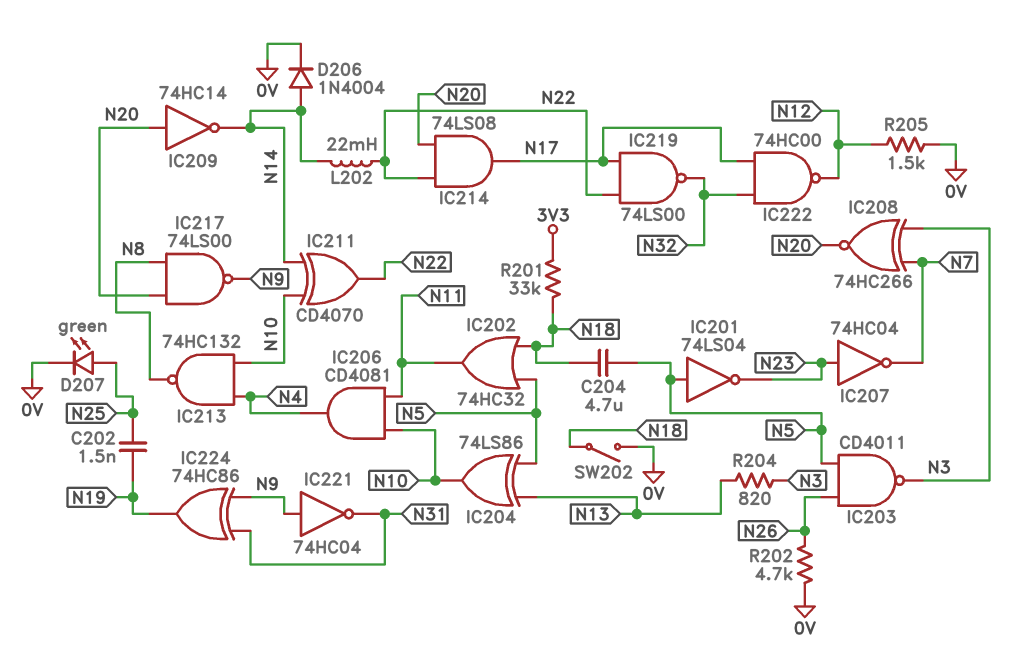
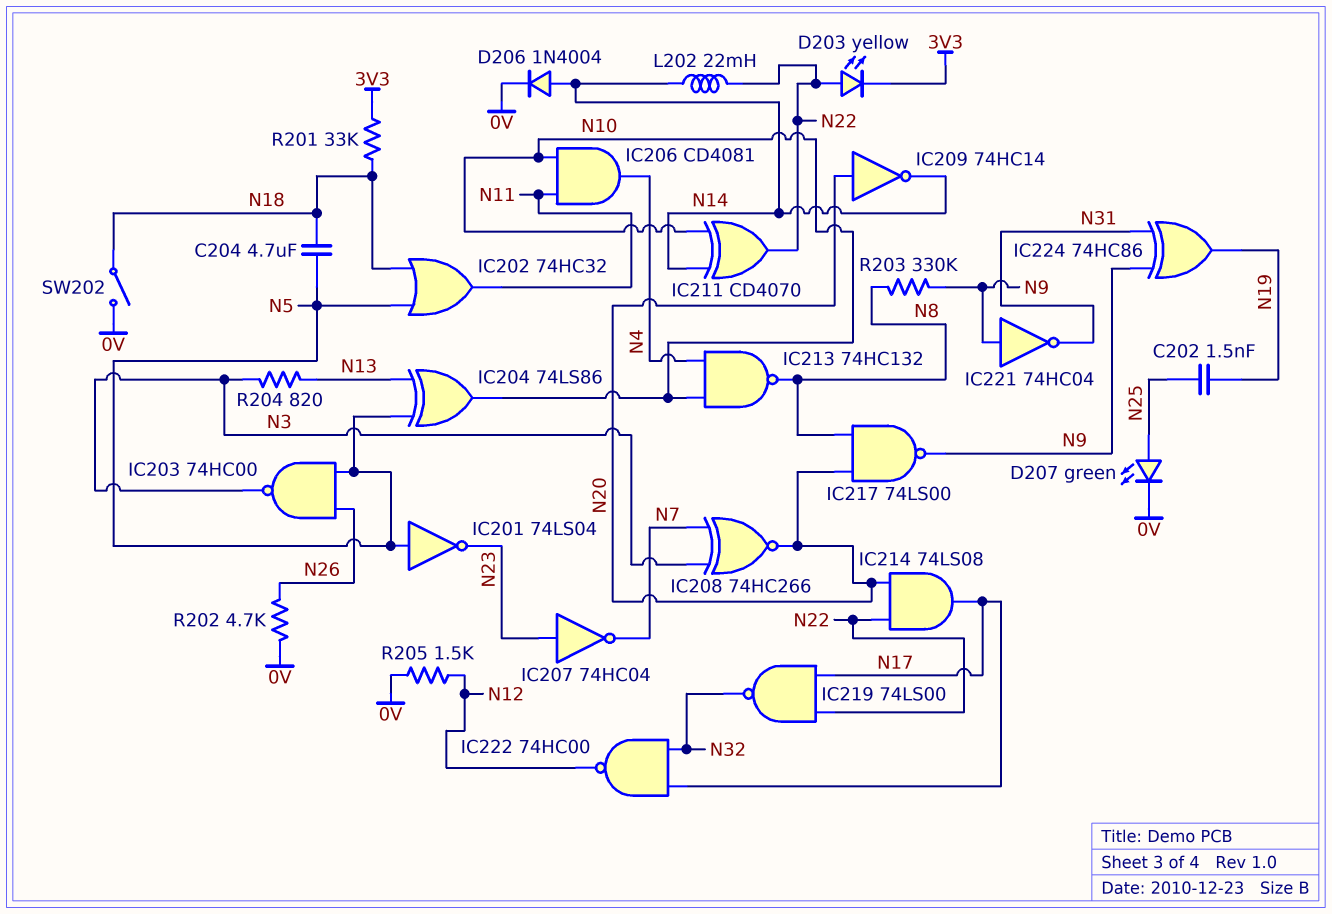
D203: none -> LED yellow (A N22, K 3V3)
IC203: NAND CD4011 (in N5, in N26, out N3) -> NAND 74HC00 (in N5, in N26, out N3)
R203: none -> 330k (N8, N9)

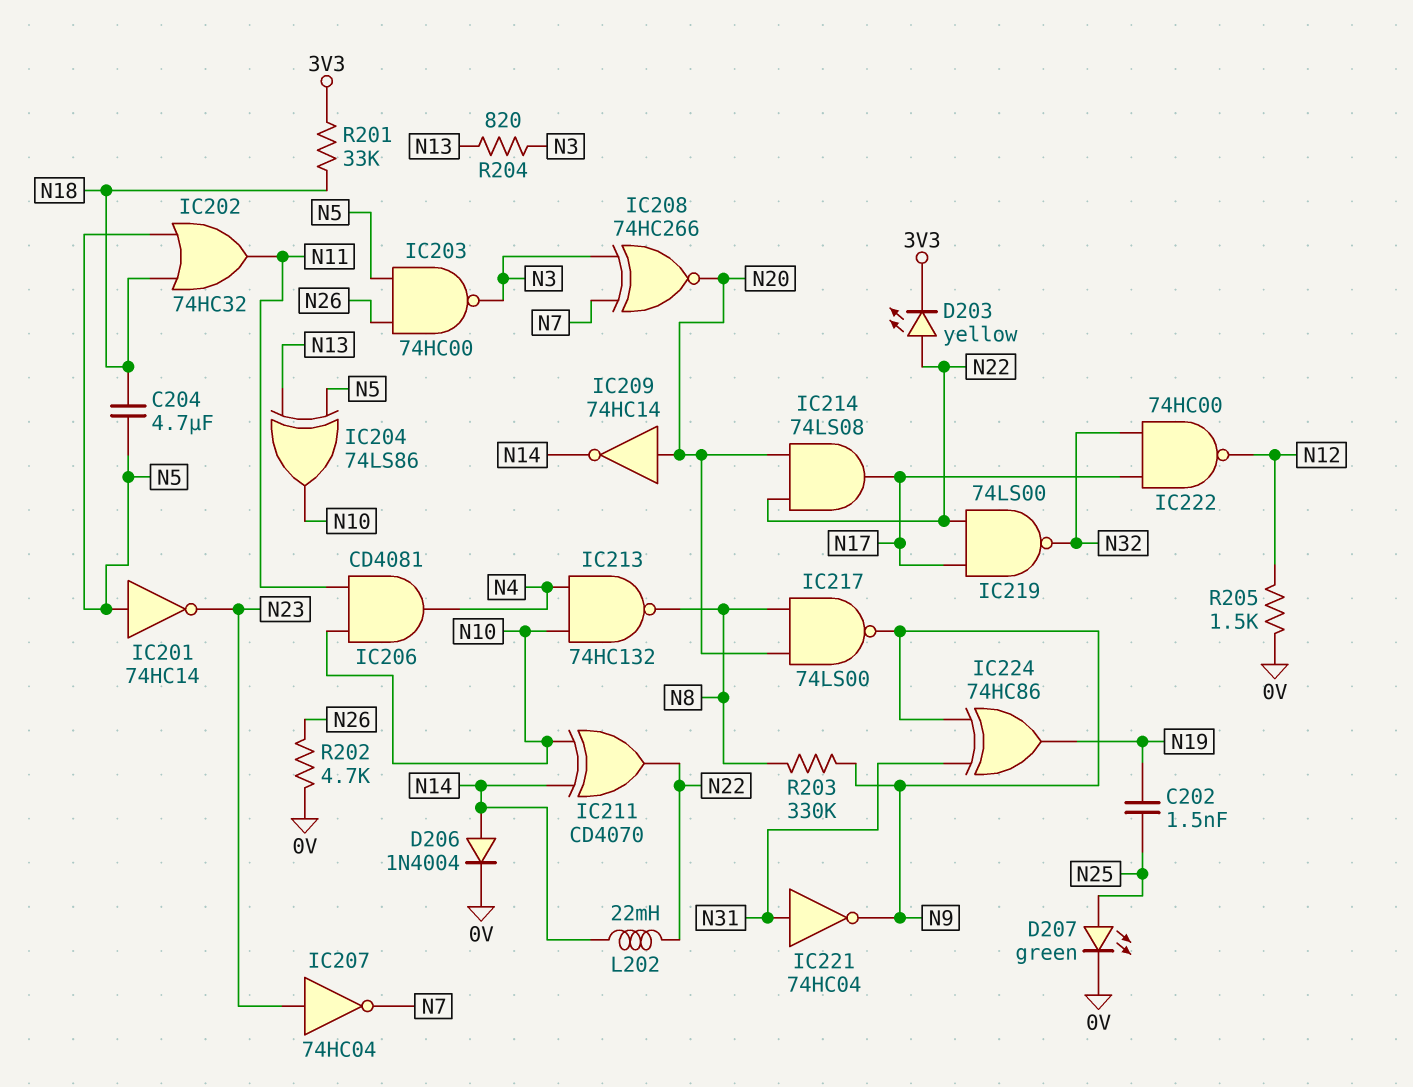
IC201: NOT 74LS04 (in N5, out N23) -> NOT 74HC14 (in N5, out N23)
IC221: NOT 74HC04 (in N9, out N31) -> NOT 74HC04 (in N31, out N9)
SW202: switch (0V, N18) -> none

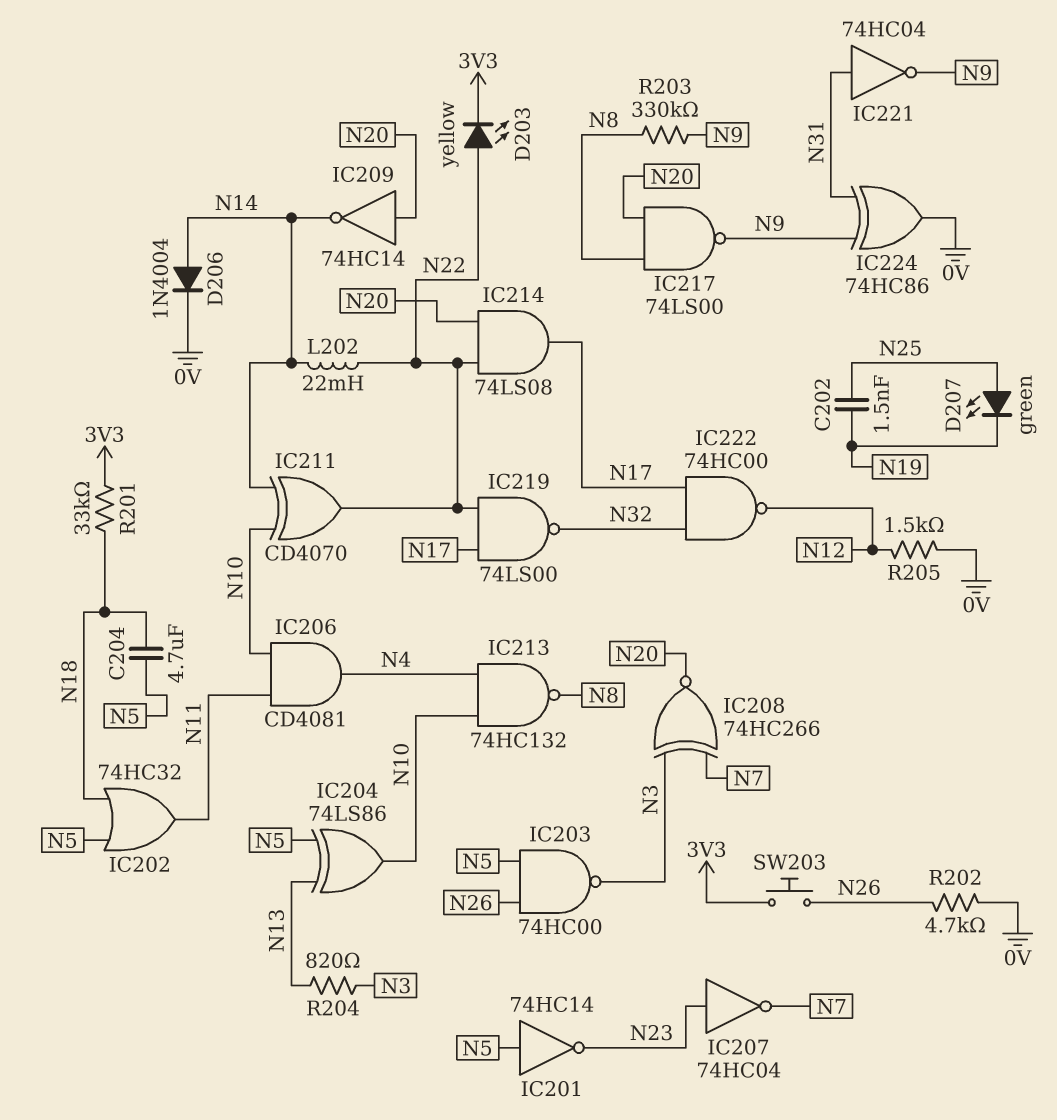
D207: LED green (A N25, K 0V) -> LED green (A N25, K N19)
IC224: XOR 74HC86 (in N9, in N31, out N19) -> XOR 74HC86 (in N9, in N31, out 0V)
SW203: none -> button (3V3, N26)

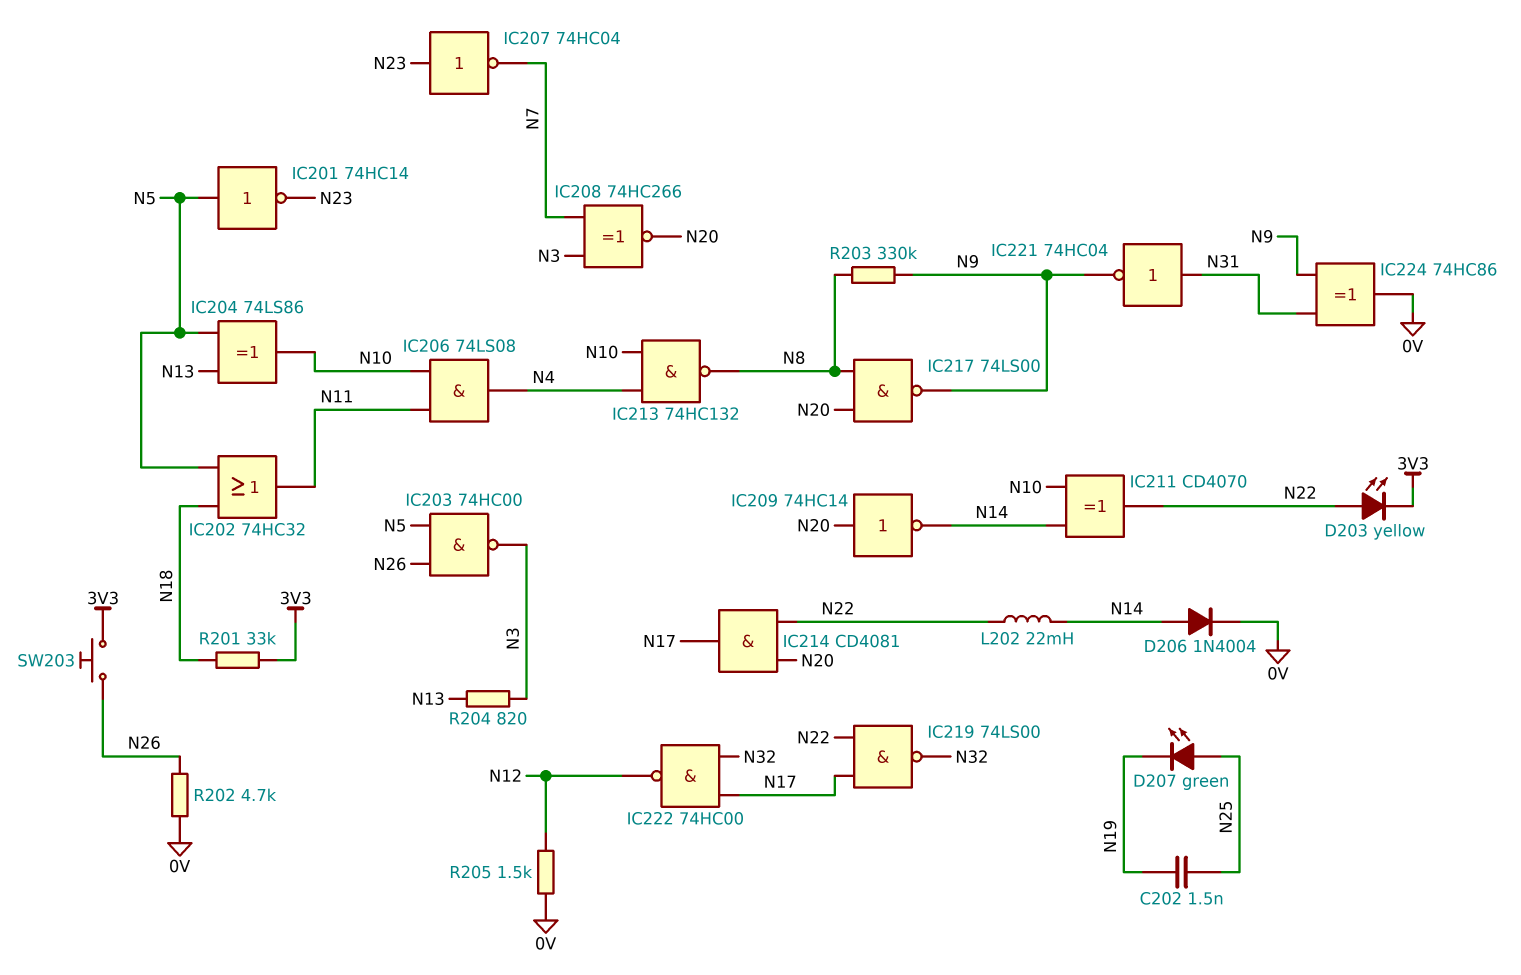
C204: 4.7uF (N5, N18) -> none
IC206: AND CD4081 (in N10, in N11, out N4) -> AND 74LS08 (in N10, in N11, out N4)
IC214: AND 74LS08 (in N20, in N22, out N17) -> AND CD4081 (in N20, in N22, out N17)

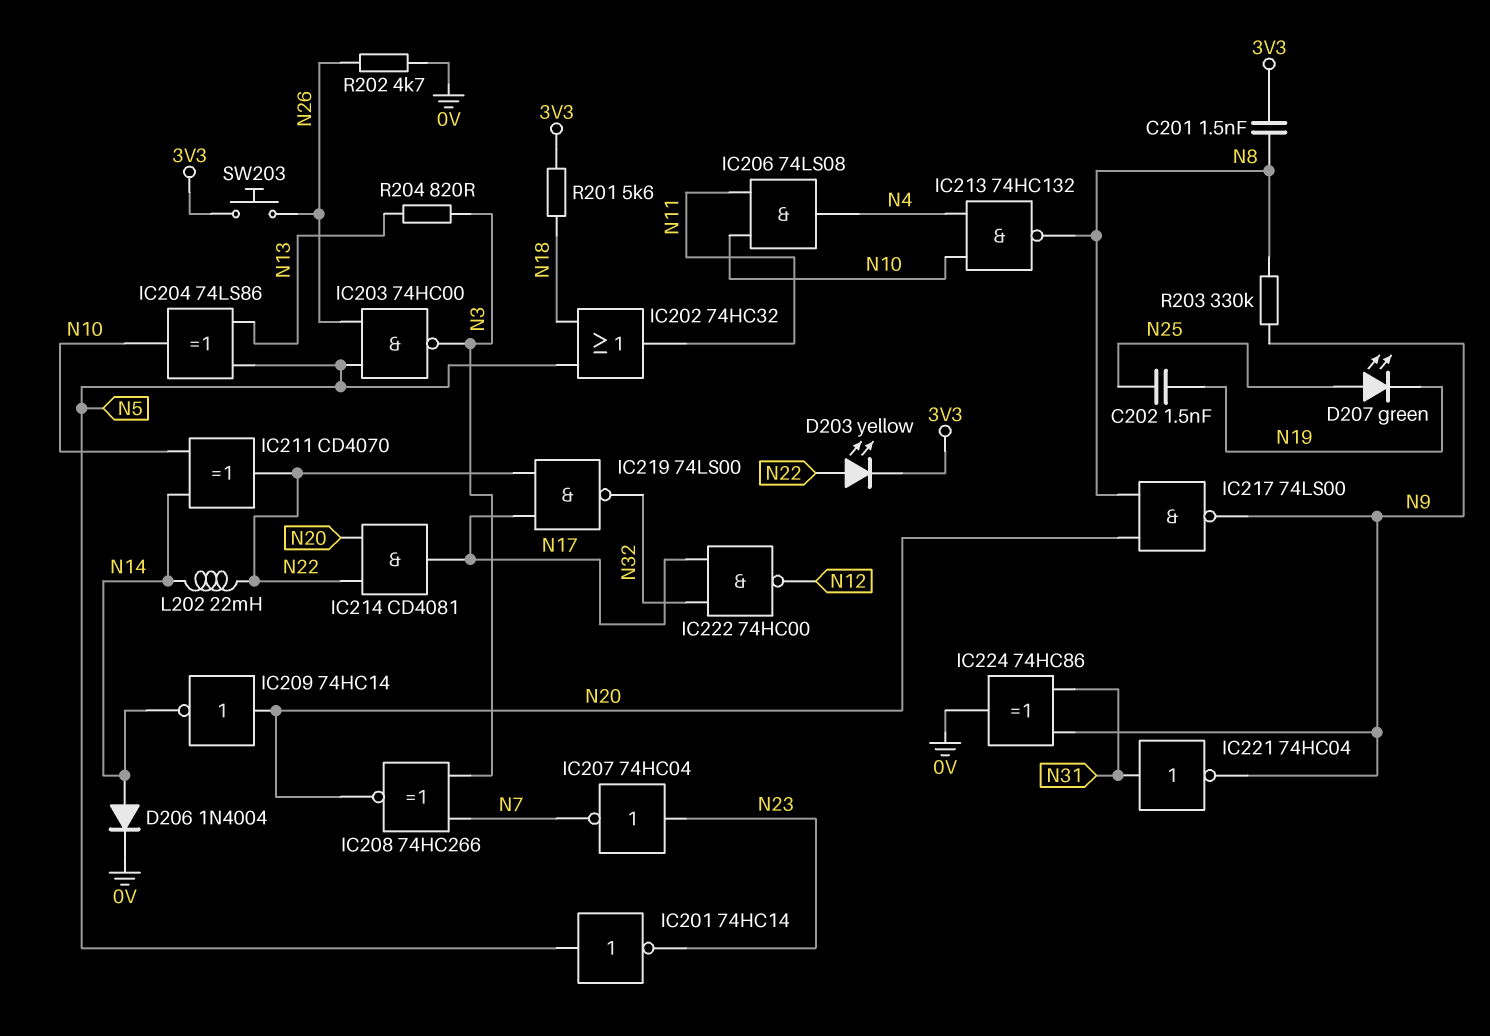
C201: none -> 1.5nF (3V3, N8)
R201: 33k (3V3, N18) -> 5.6k (3V3, N18)
R205: 1.5k (0V, N12) -> none

